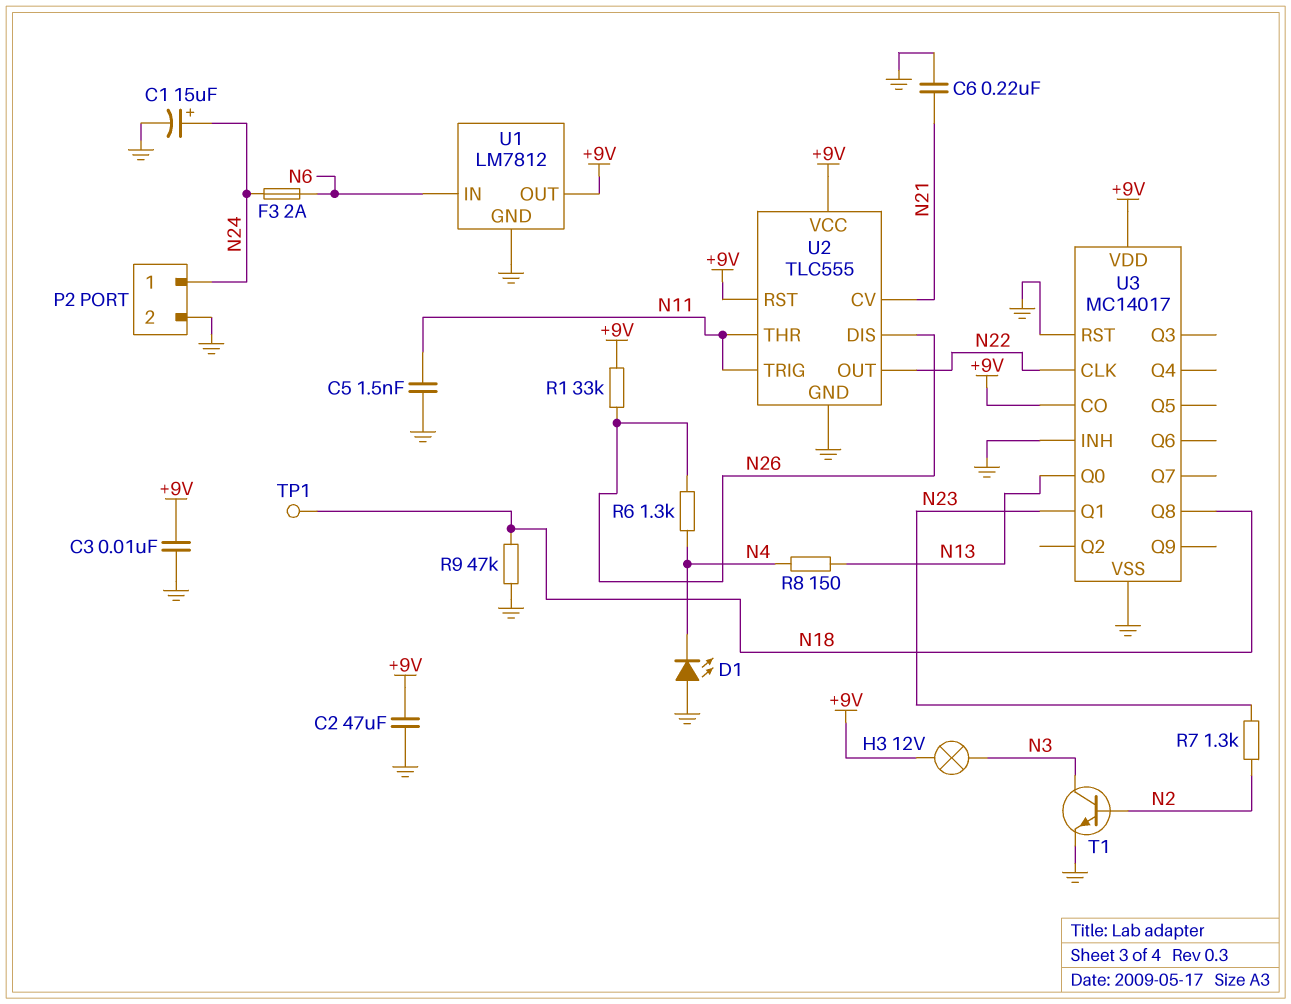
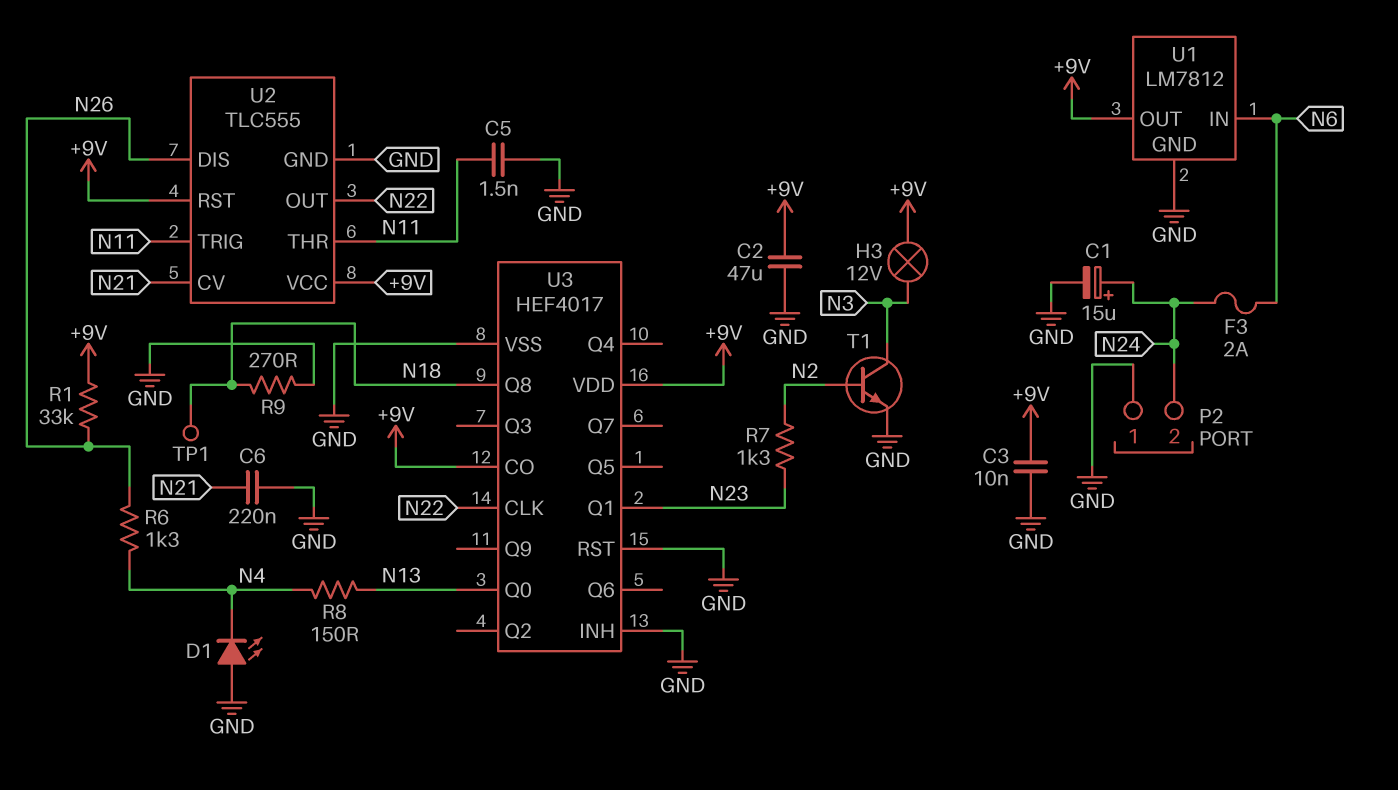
P2 pin 1: N24 -> GND
P2 pin 2: GND -> N24
R9: 47k (GND, N18) -> 270 (GND, N18)
U3: MC14017 -> HEF4017

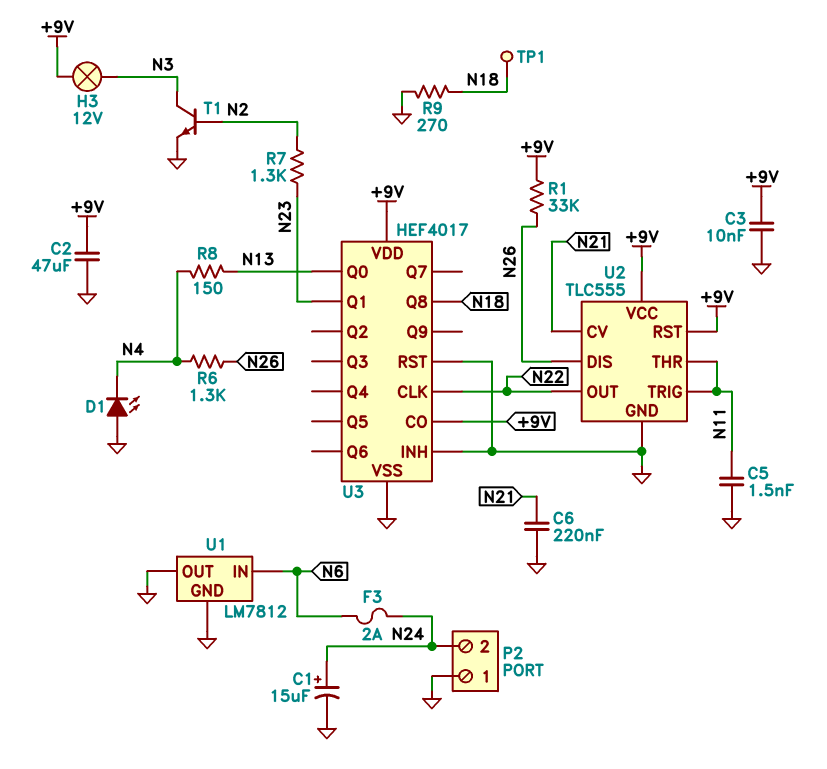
U1 pin OUT: +9V -> GND

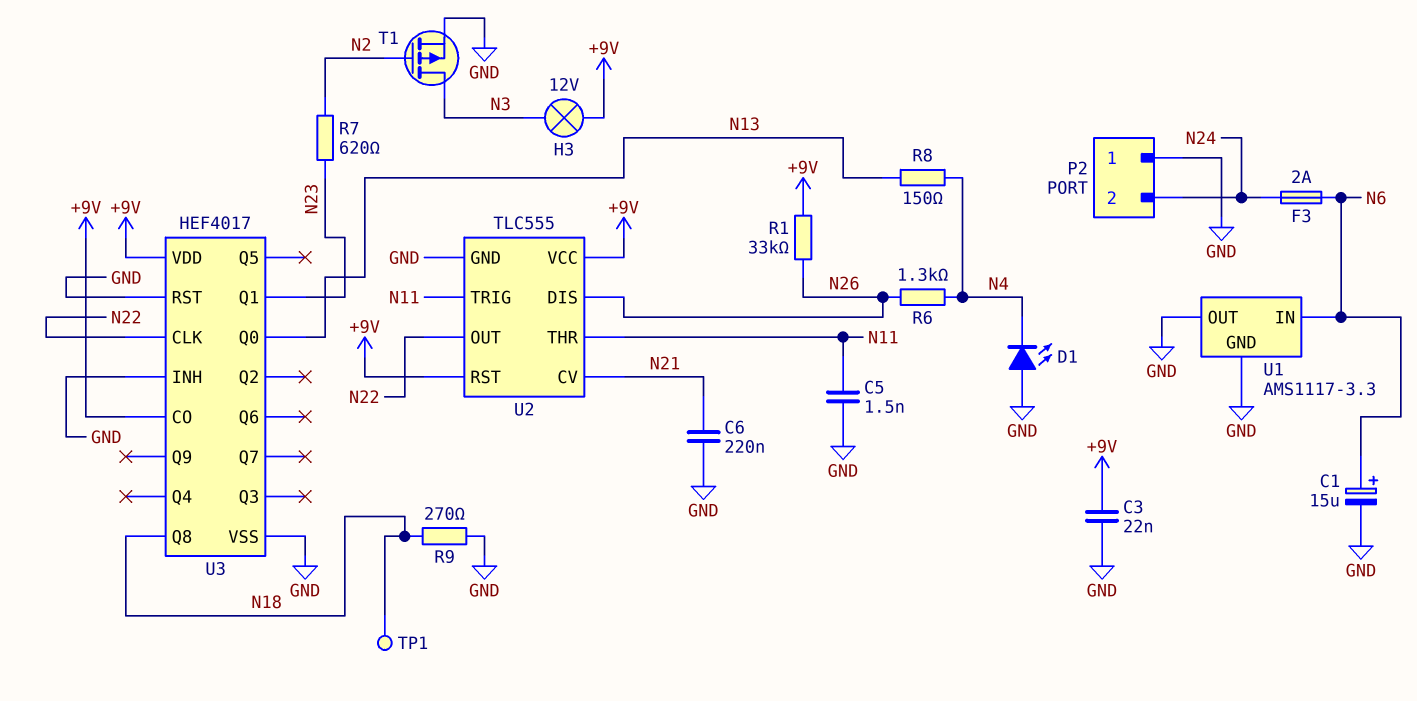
C1: 15uF (plus N24, minus GND) -> 15uF (plus N6, minus GND)
C2: 47uF (+9V, GND) -> none
C3: 10nF (+9V, GND) -> 22nF (+9V, GND)
R7: 1.3k (N2, N23) -> 620 (N2, N23)
T1: NPN (B N2, C N3, E GND) -> PMOS (G N2, D N3, S GND)
U1: LM7812 -> AMS1117-3.3

